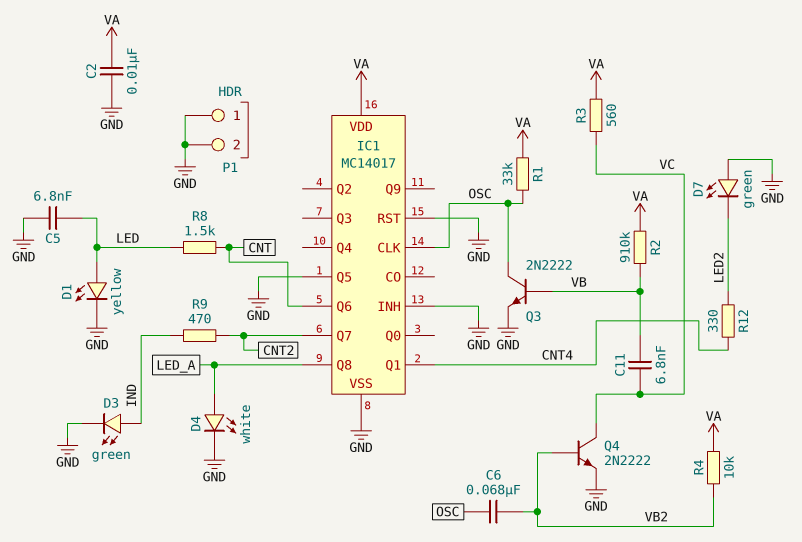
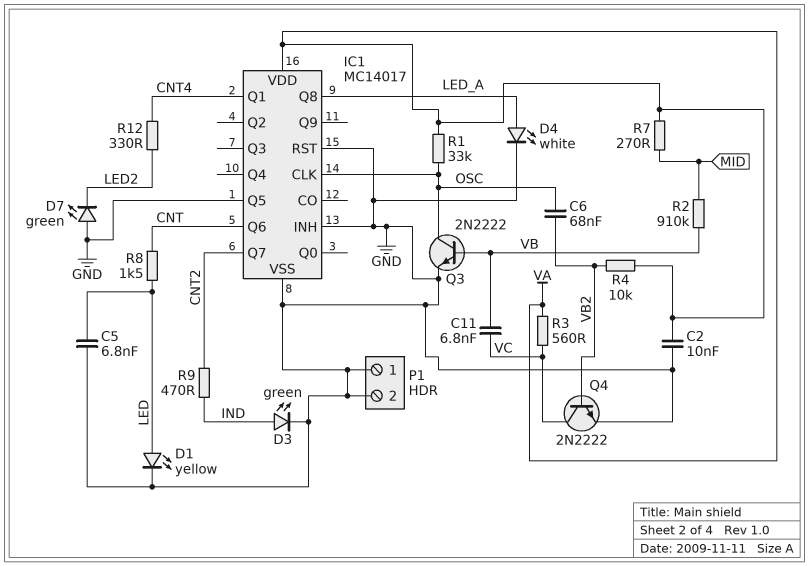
R2: 910k (VA, VB) -> 910k (MID, VB)
R7: none -> 270 (MID, VA)

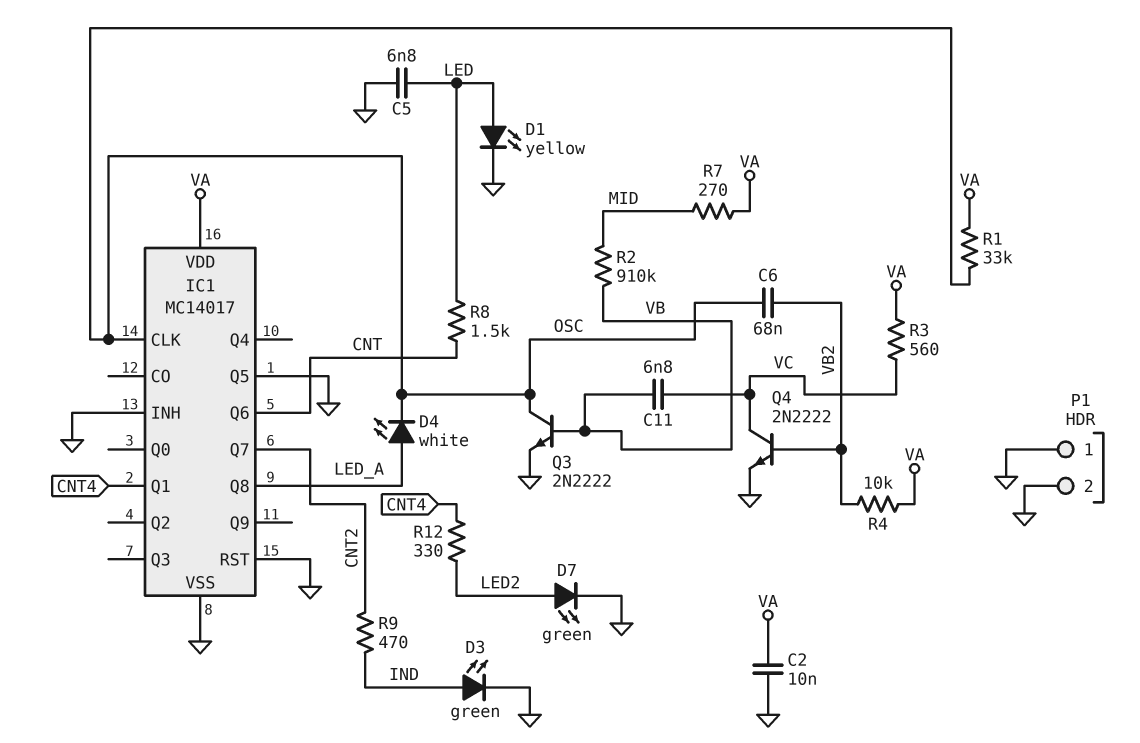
D4: LED white (A LED_A, K GND) -> LED white (A LED_A, K OSC)
D7: LED green (A GND, K LED2) -> LED green (A LED2, K GND)

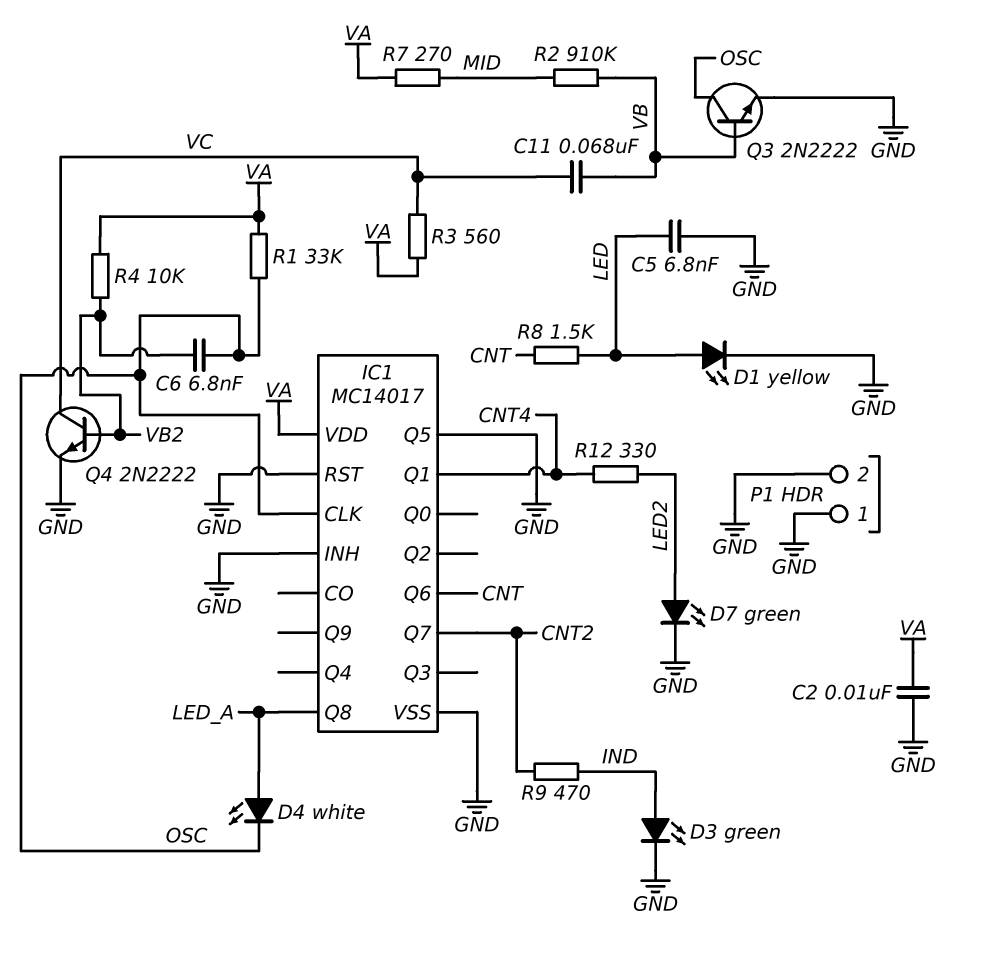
C6: 68nF (OSC, VB2) -> 6.8nF (OSC, VB2)
C11: 6.8nF (VB, VC) -> 68nF (VB, VC)

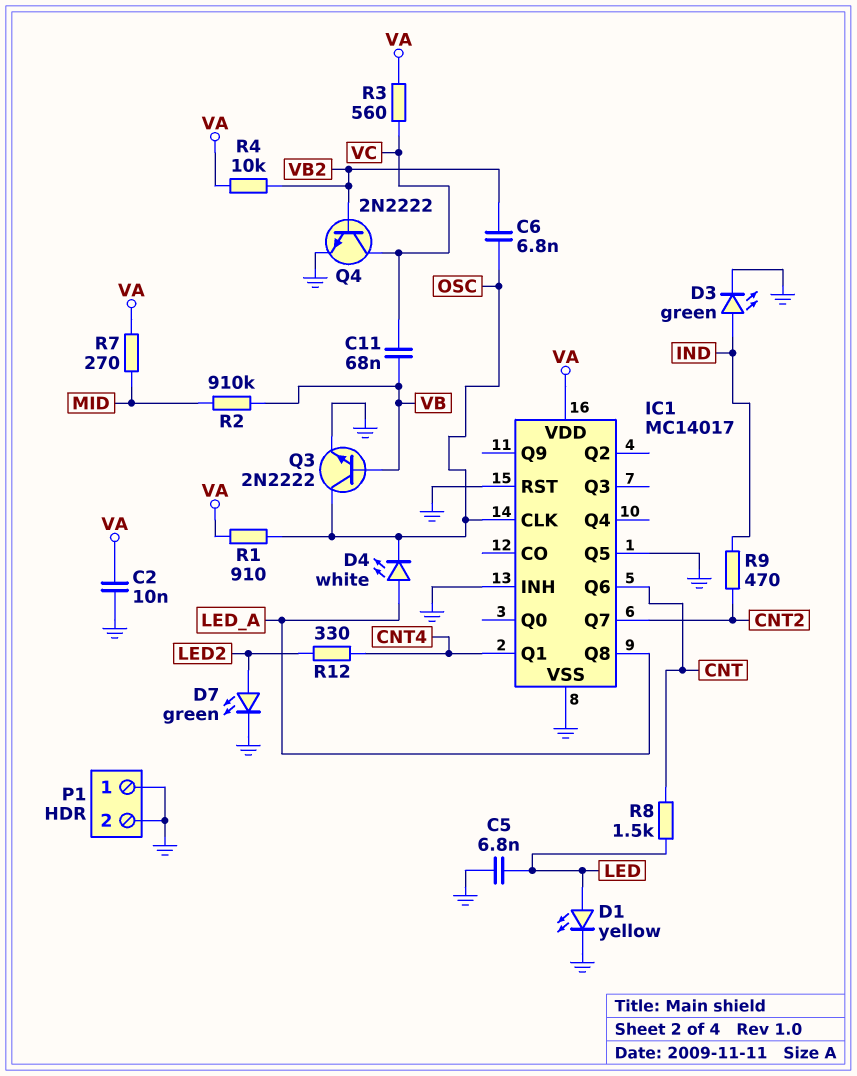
R1: 33k (OSC, VA) -> 910 (OSC, VA)

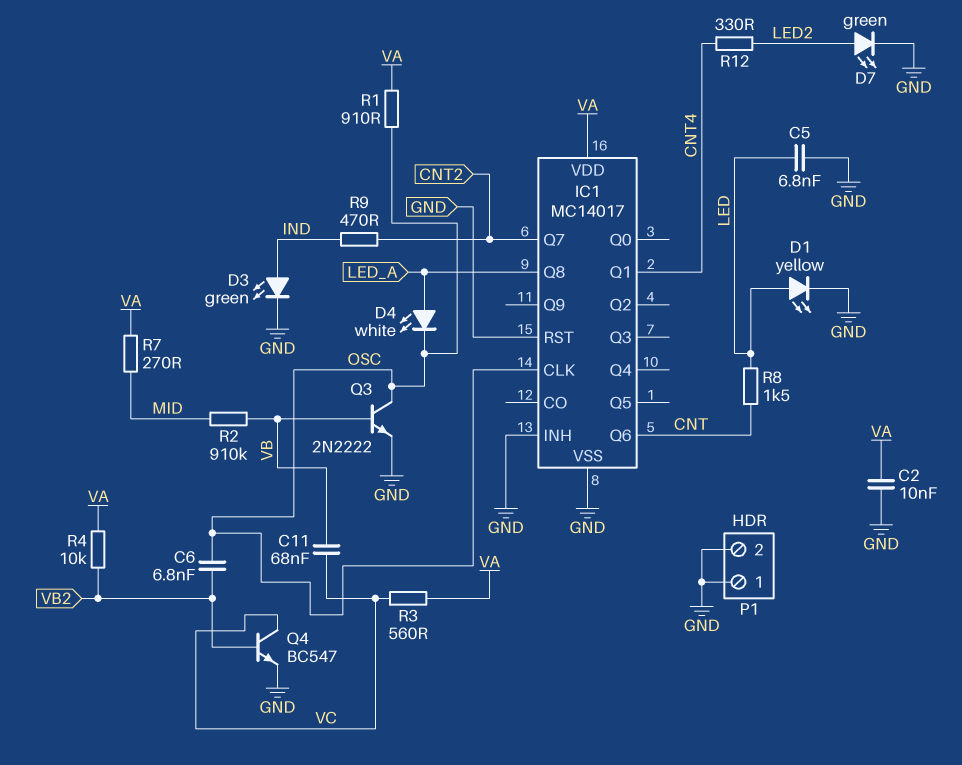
IC1 pin Q5: GND -> none
Q4: NPN 2N2222 (B VB2, C VC, E GND) -> NPN BC547 (B VB2, C VC, E GND)

